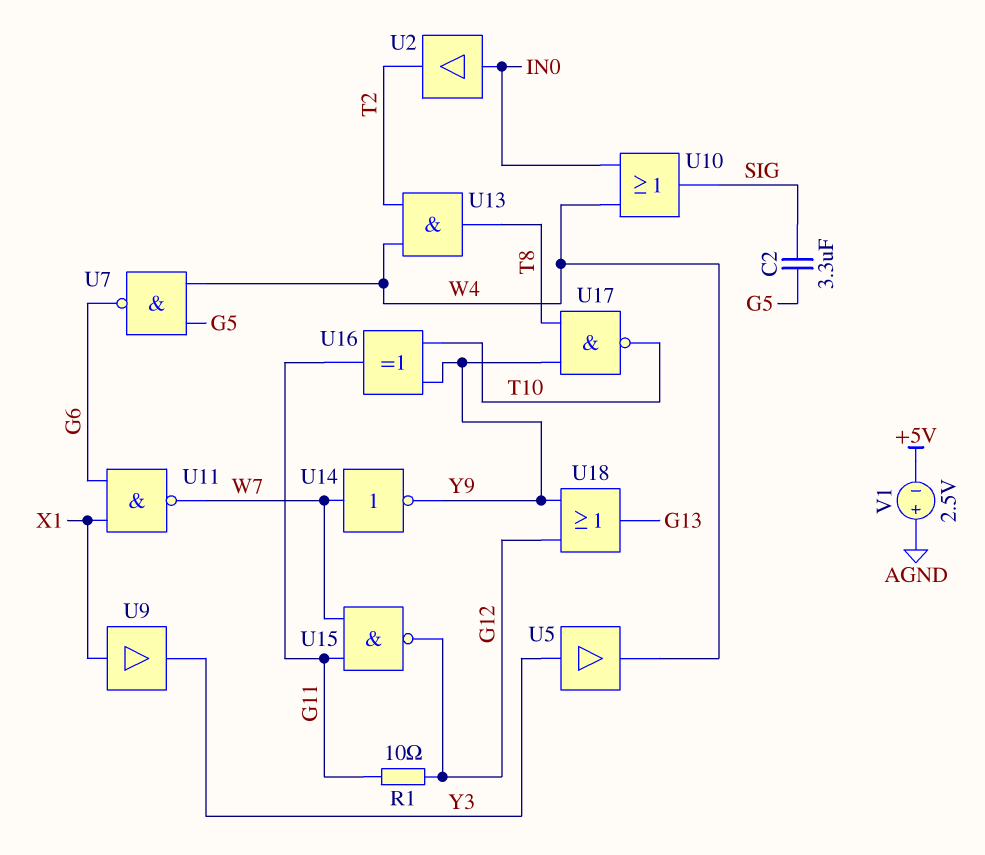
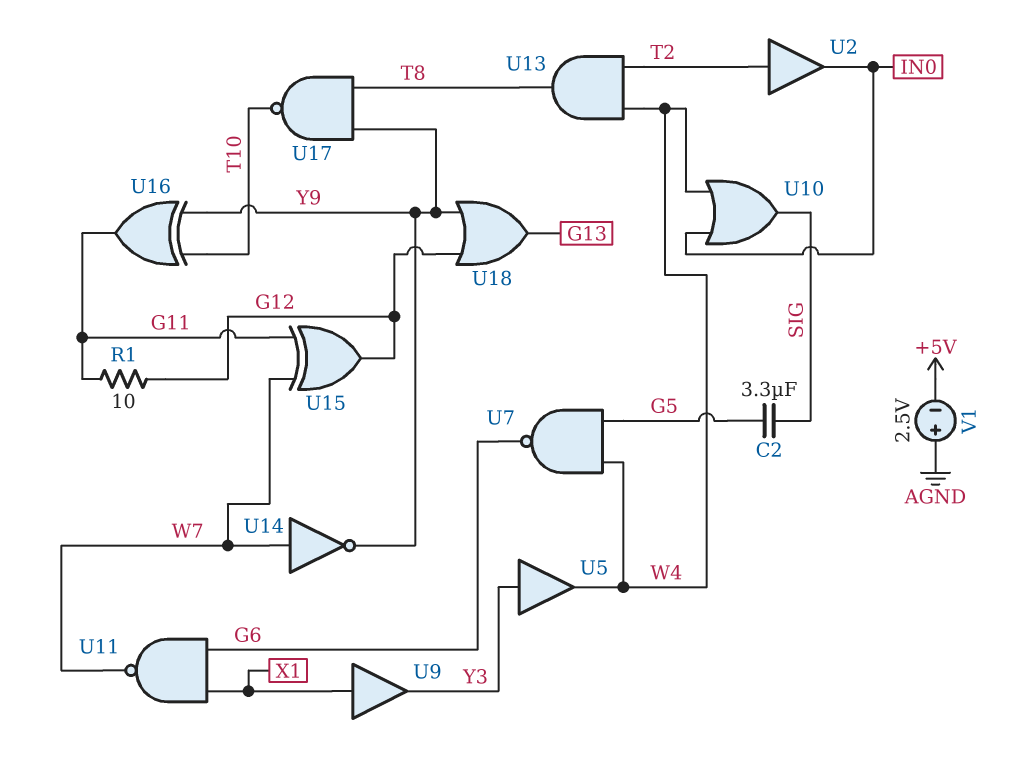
U2: buffer (in IN0, out T2) -> buffer (in T2, out IN0)
U15: NAND (in G11, in W7, out G12) -> XOR (in G11, in W7, out G12)

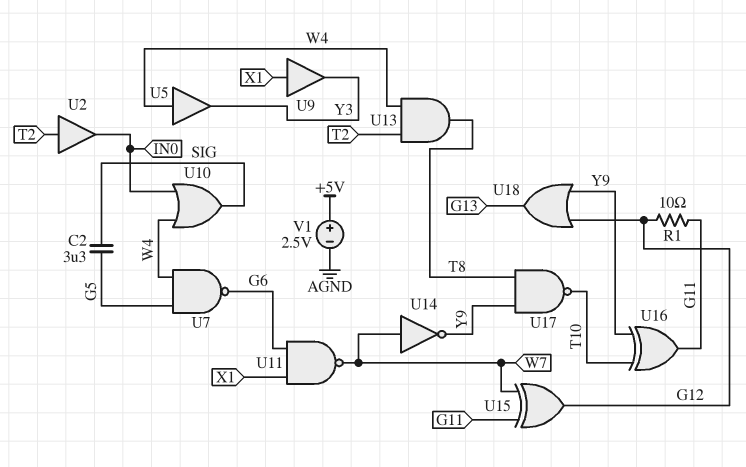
U5: buffer (in Y3, out W4) -> buffer (in W4, out Y3)
V1: 2.5V (plus AGND, minus +5V) -> 2.5V (plus +5V, minus AGND)

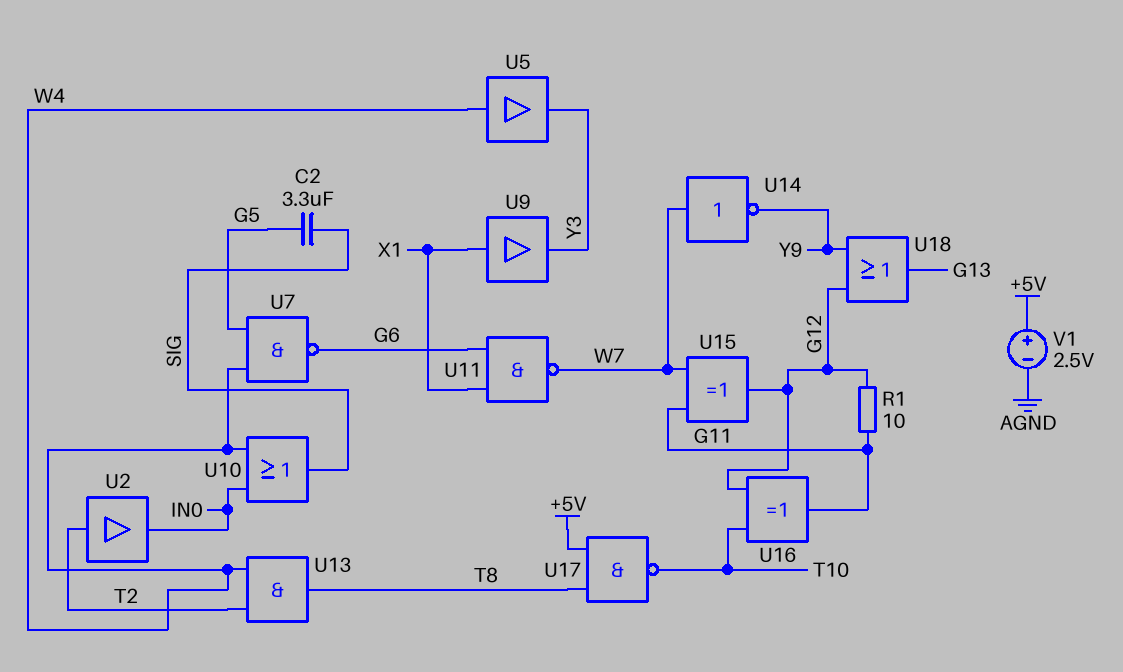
U16: XOR (in T10, in Y9, out G11) -> XOR (in G12, in T10, out G11)
U17: NAND (in T8, in Y9, out T10) -> NAND (in +5V, in T8, out T10)

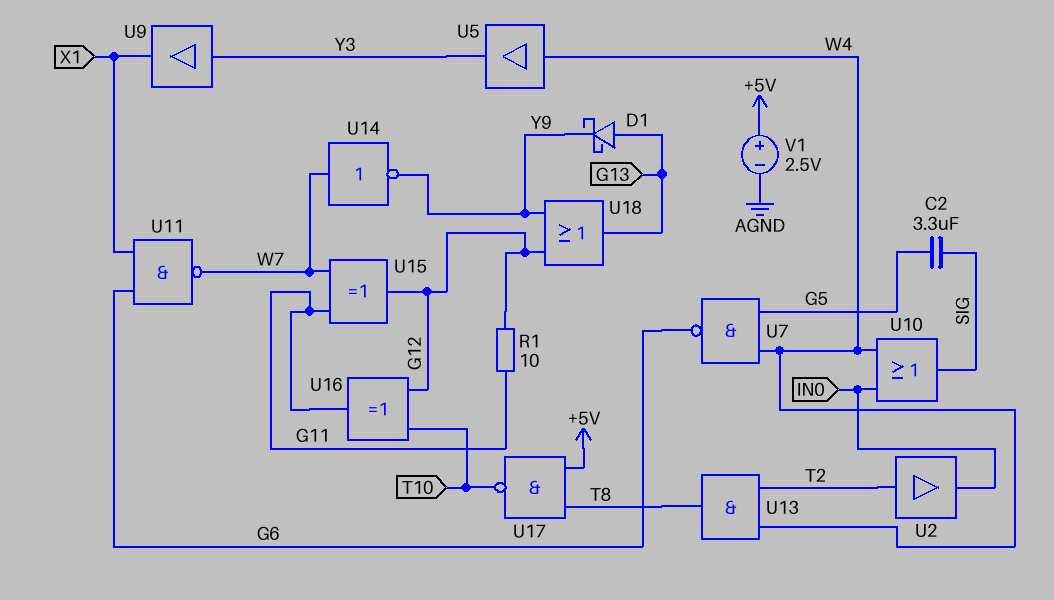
D1: none -> schottky (A G13, K Y9)
U9: buffer (in X1, out Y3) -> buffer (in Y3, out X1)

